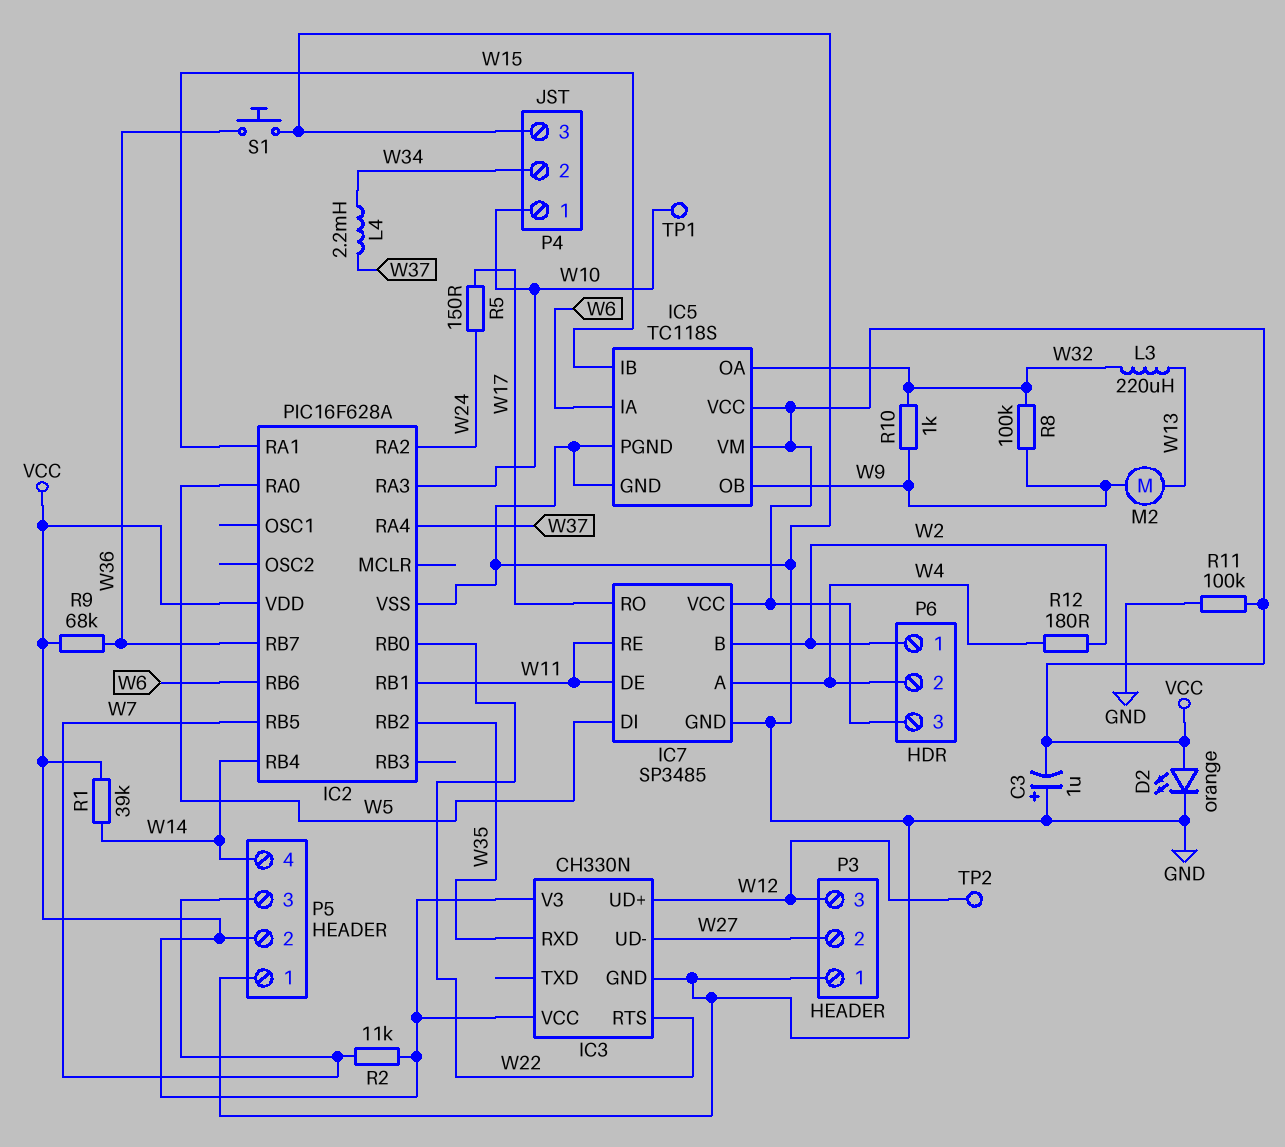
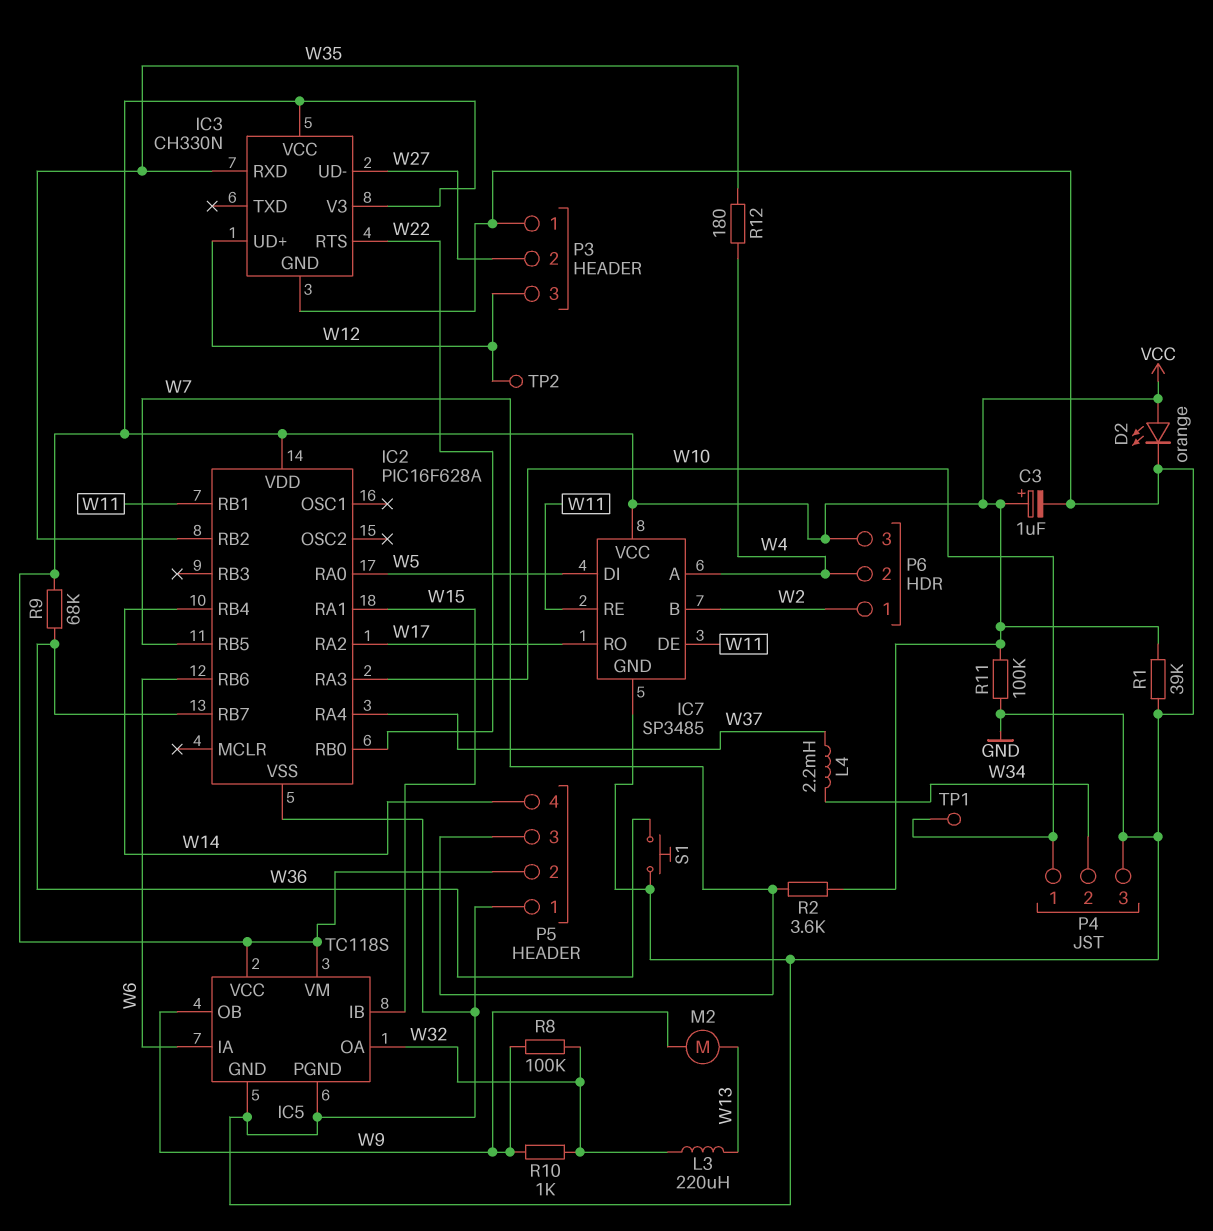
C3: 1uF (plus GND, minus VCC) -> 1uF (plus VCC, minus GND)
IC2 pin RA2: W24 -> W17
R1: 39k (VCC, W14) -> 39k (GND, VCC)
R2: 11k (VCC, W7) -> 3.6k (VCC, W7)
R5: 150 (W17, W24) -> none
R12: 180 (W2, W4) -> 180 (W4, W35)

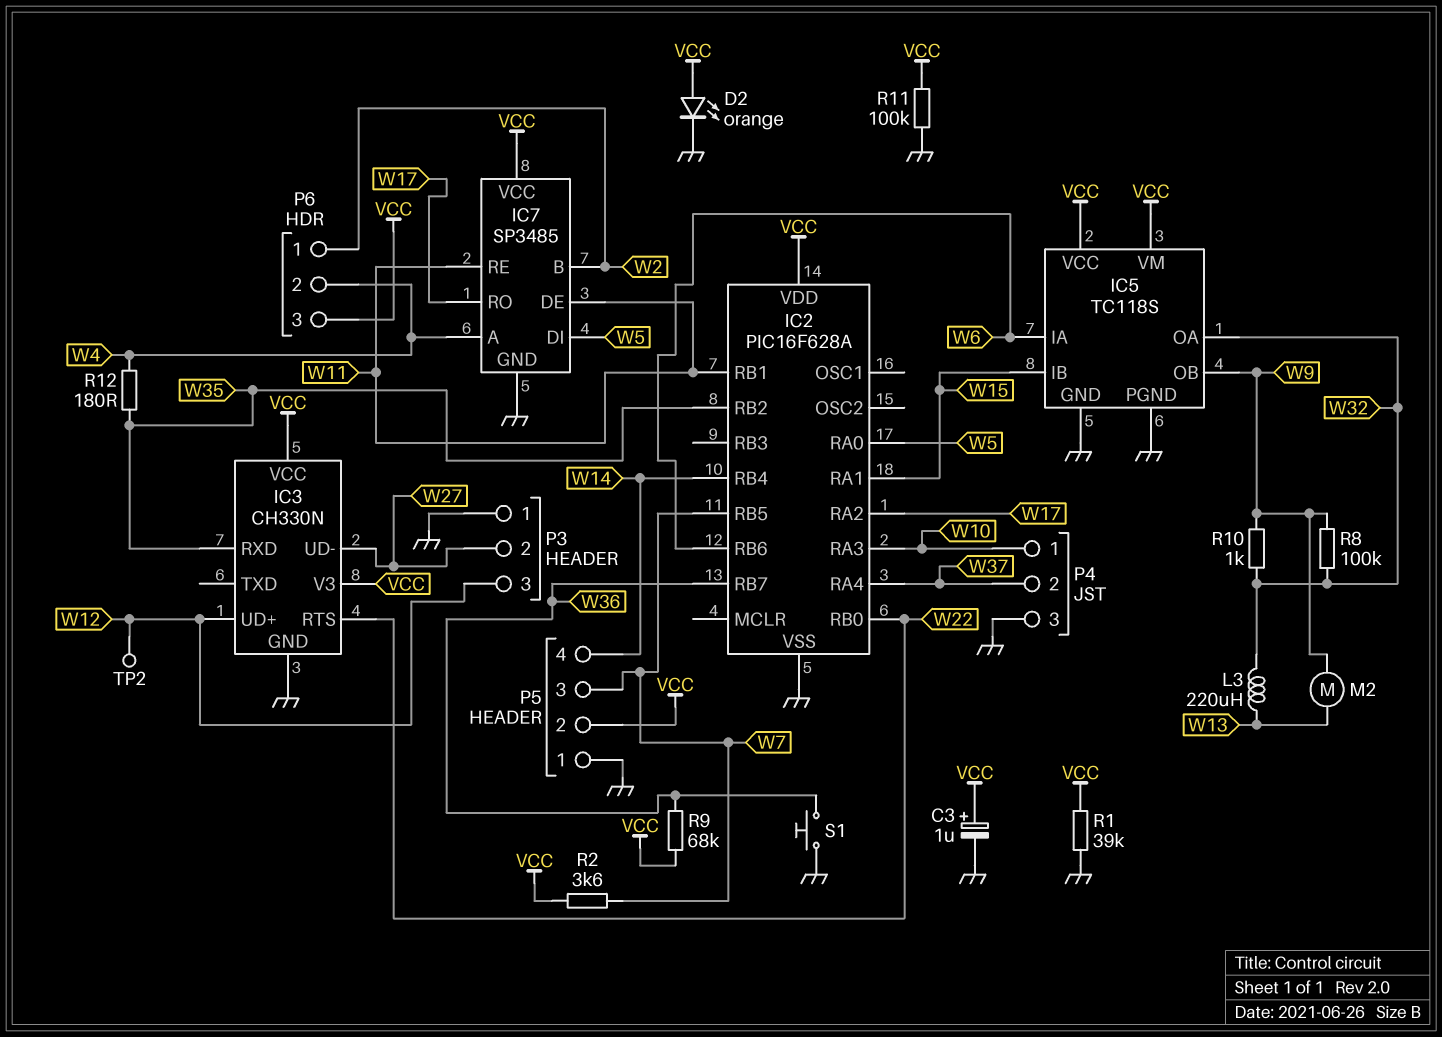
L4: 2.2mH (W34, W37) -> none
P4 pin 2: W34 -> W37
TP1: test point (W10) -> none

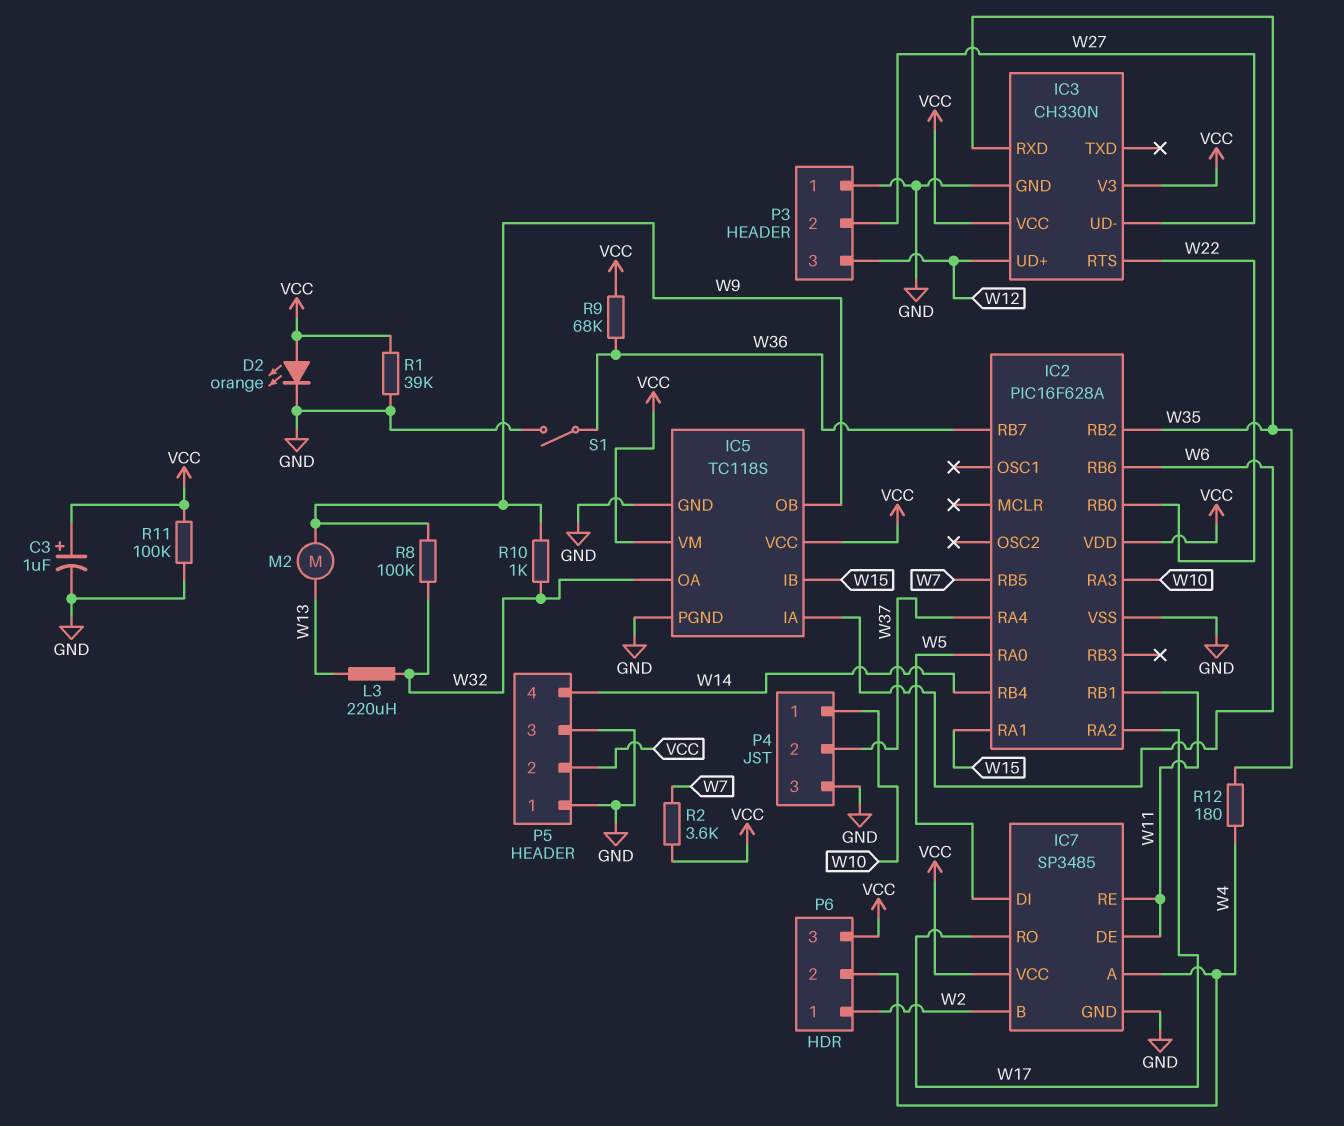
P5 pin 3: W7 -> GND
S1: button (GND, W36) -> switch (GND, W36)
TP2: test point (W12) -> none

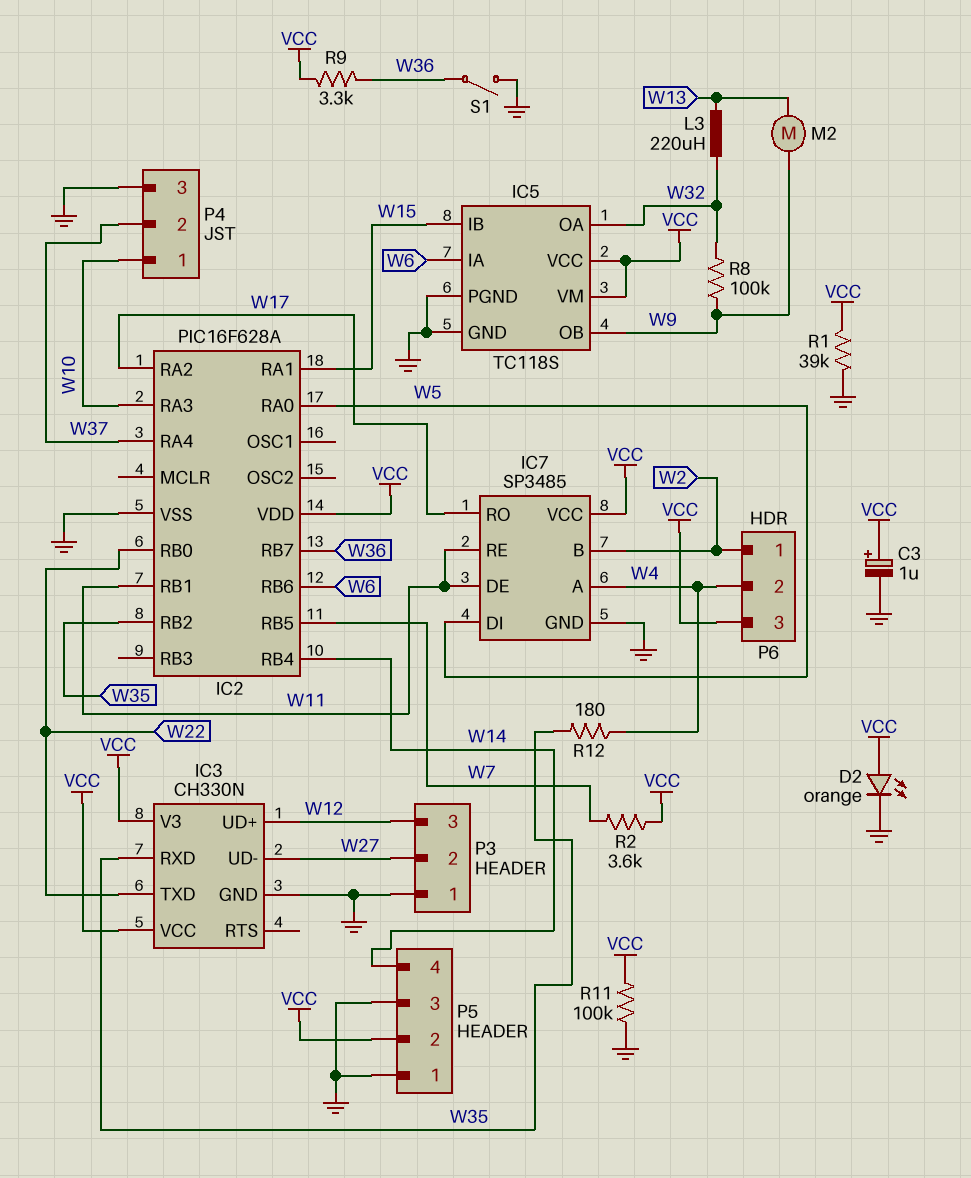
IC3 pin RTS: W22 -> none
IC3 pin TXD: none -> W22
R9: 68k (VCC, W36) -> 3.3k (VCC, W36)
R10: 1k (W9, W32) -> none

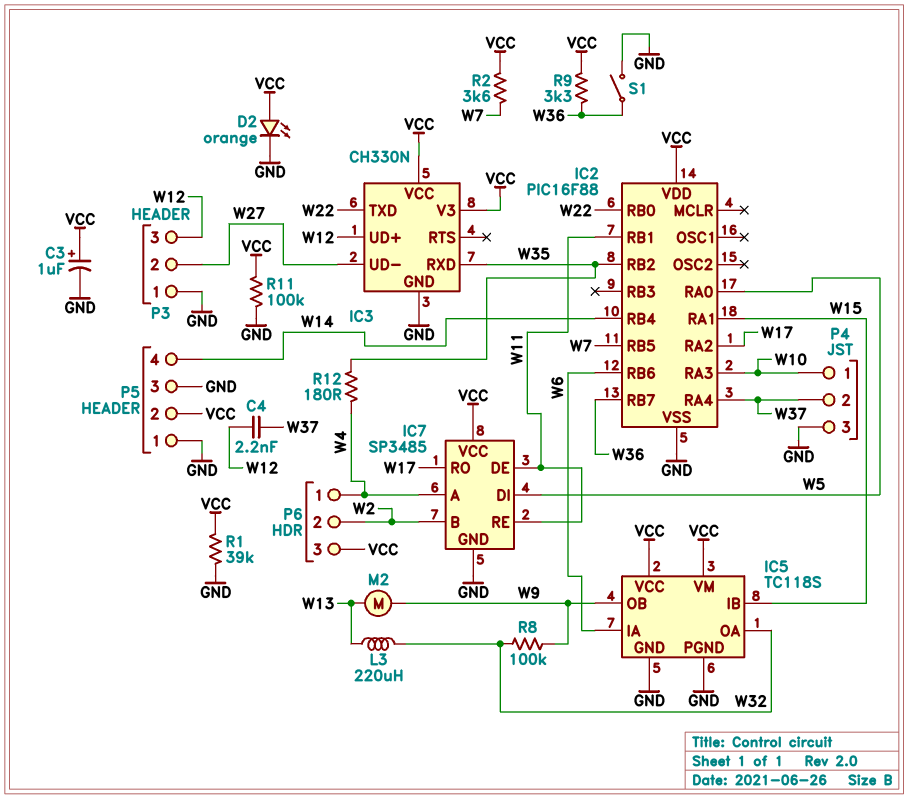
C4: none -> 2.2nF (W12, W37)
IC2: PIC16F628A -> PIC16F88
P6 pin 1: W2 -> W4
P6 pin 2: W4 -> W2

